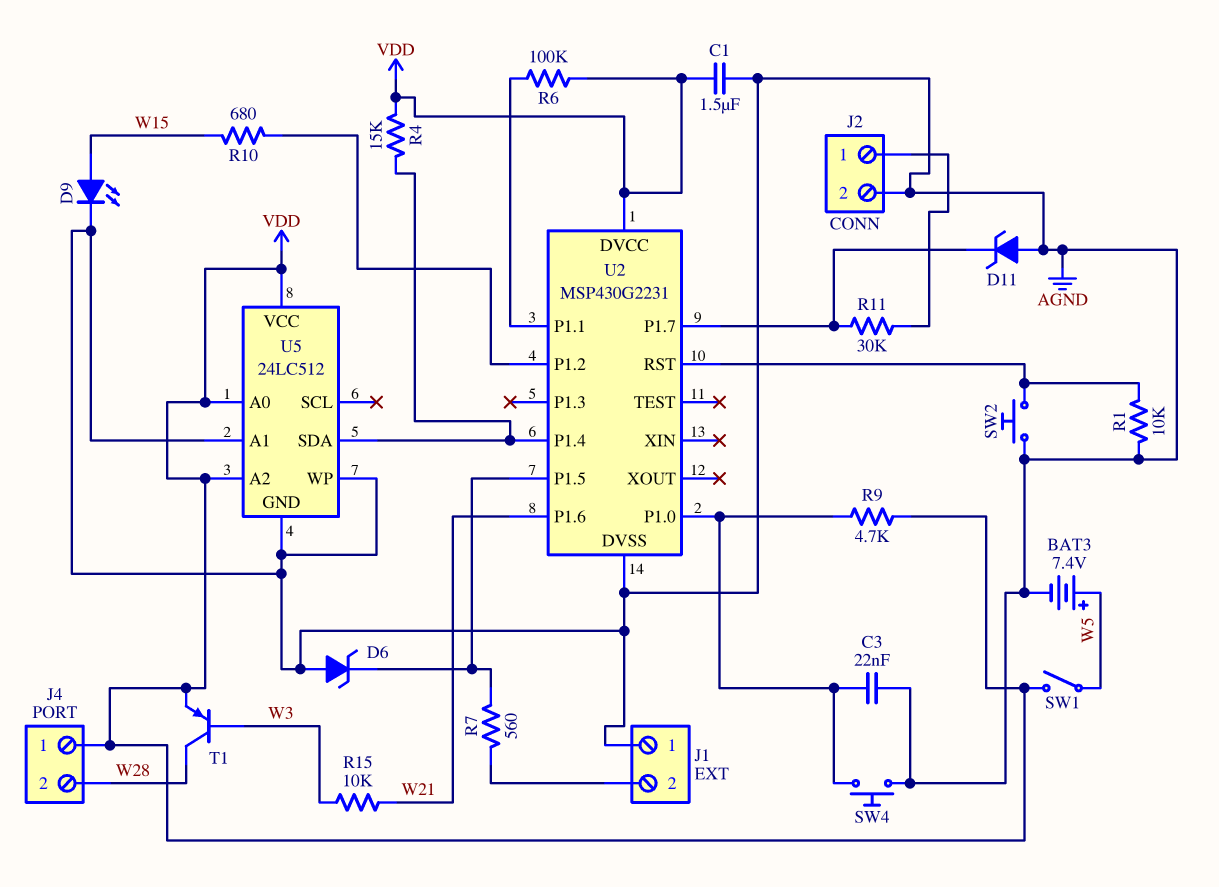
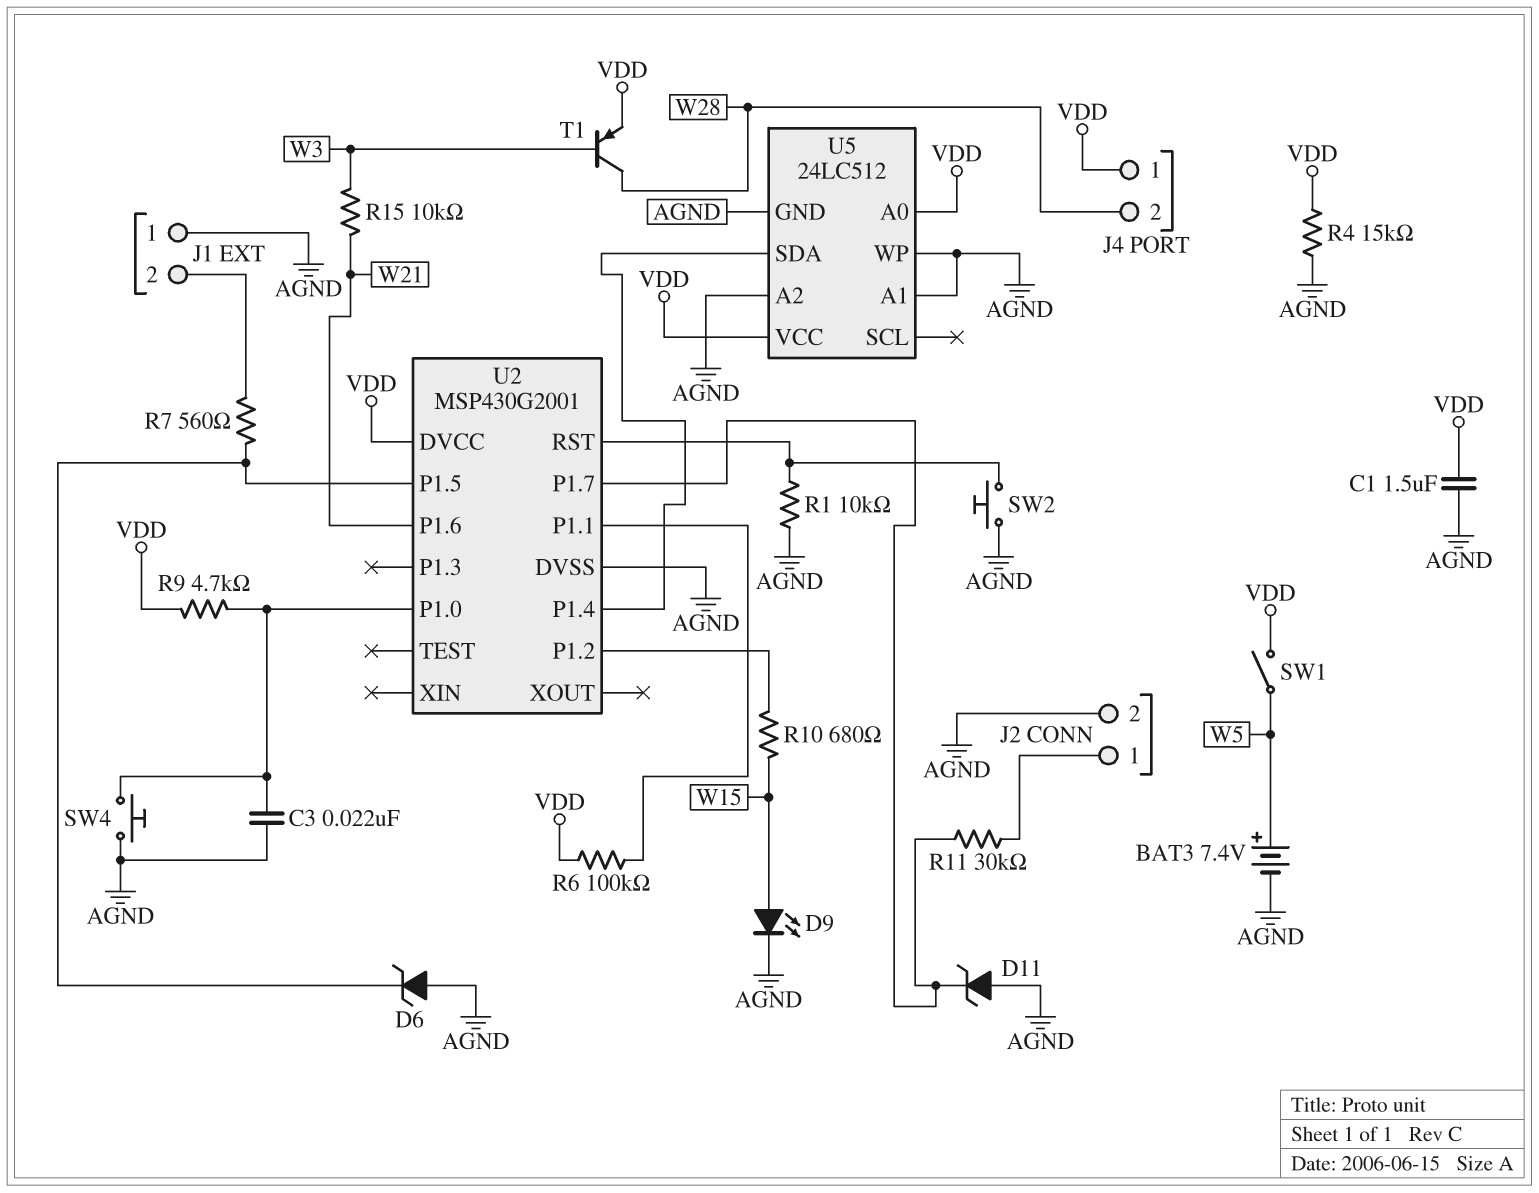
R4: 15k (U2/P1.4, VDD) -> 15k (AGND, VDD)
U2: MSP430G2231 -> MSP430G2001
U5 pin A2: VDD -> AGND

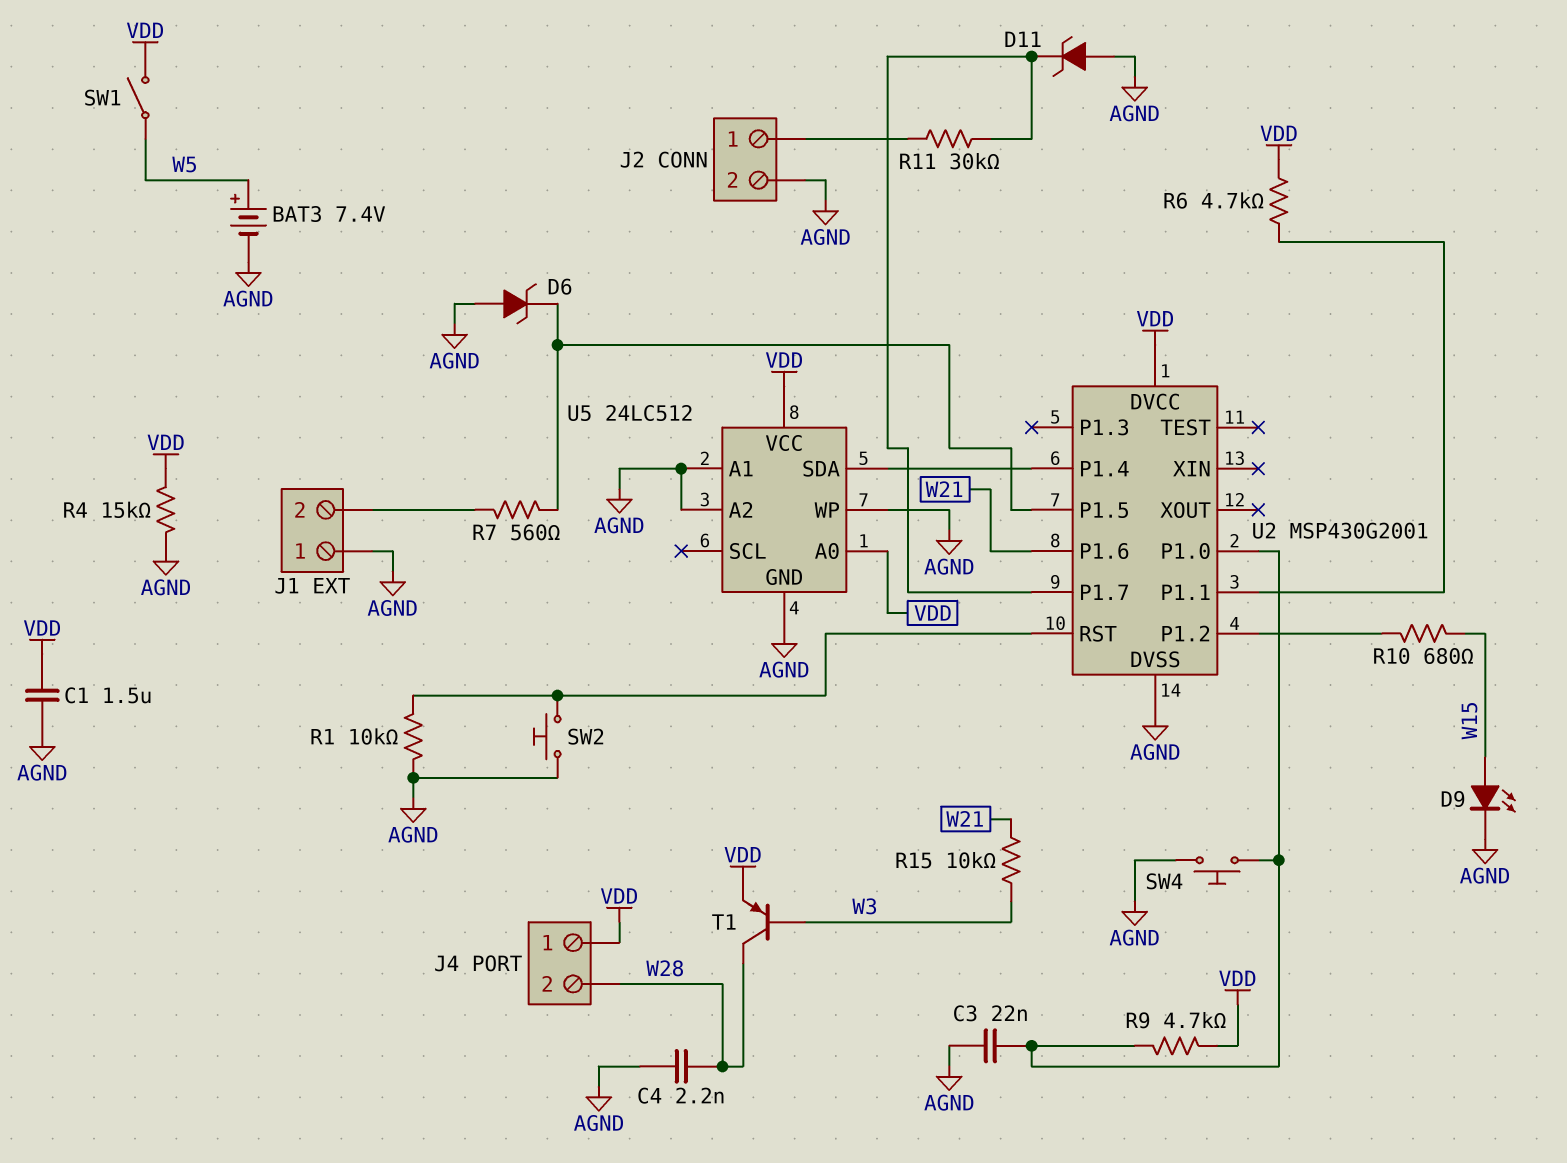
C4: none -> 2.2nF (AGND, W28)
R6: 100k (U2/P1.1, VDD) -> 4.7k (U2/P1.1, VDD)

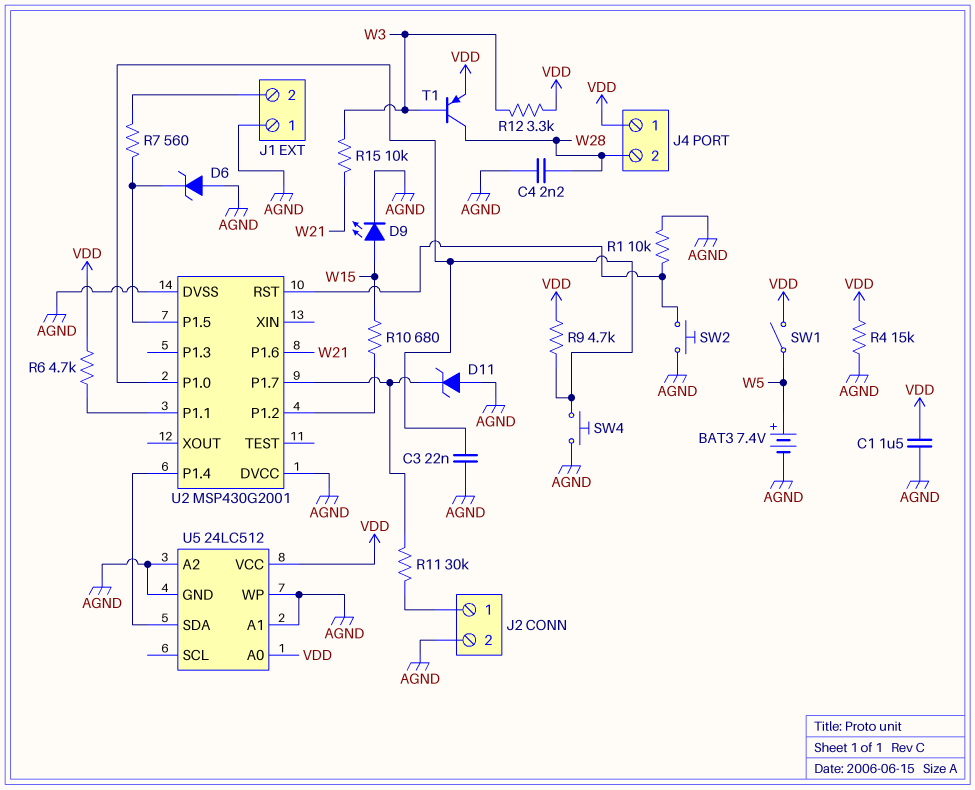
R12: none -> 3.3k (VDD, W3)
U2 pin DVCC: VDD -> AGND

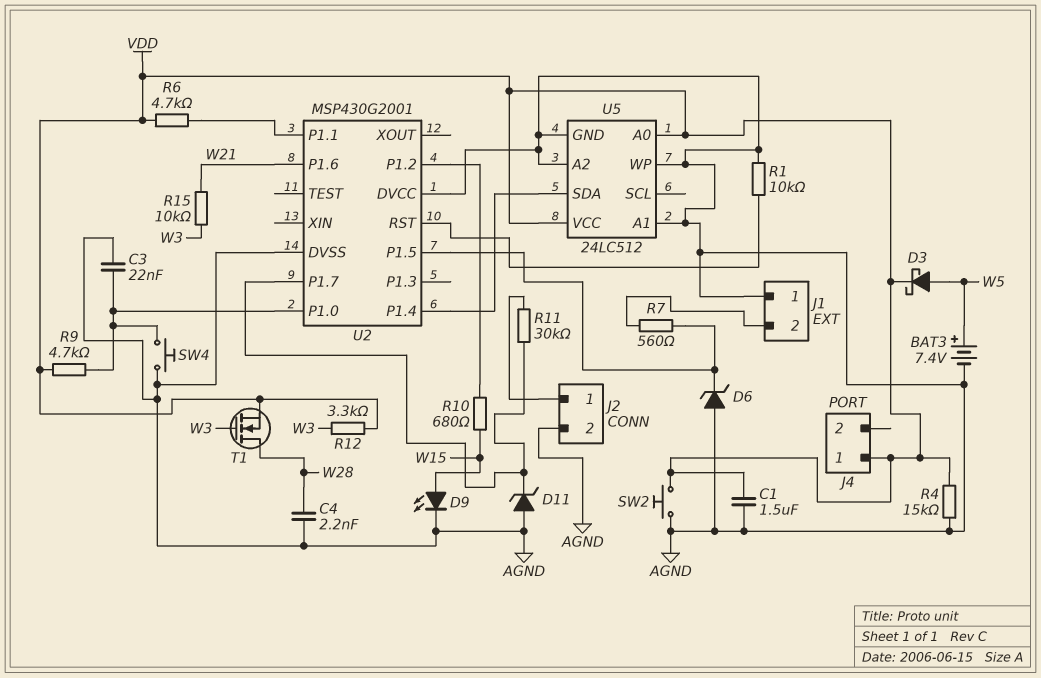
D3: none -> schottky (A W5, K VDD)
J4 pin 2: W28 -> none
SW1: switch (VDD, W5) -> none
SW2: button (AGND, U2/RST) -> button (AGND, VDD)
T1: PNP (B W3, C W28, E VDD) -> NMOS (G W3, D W28, S VDD)

